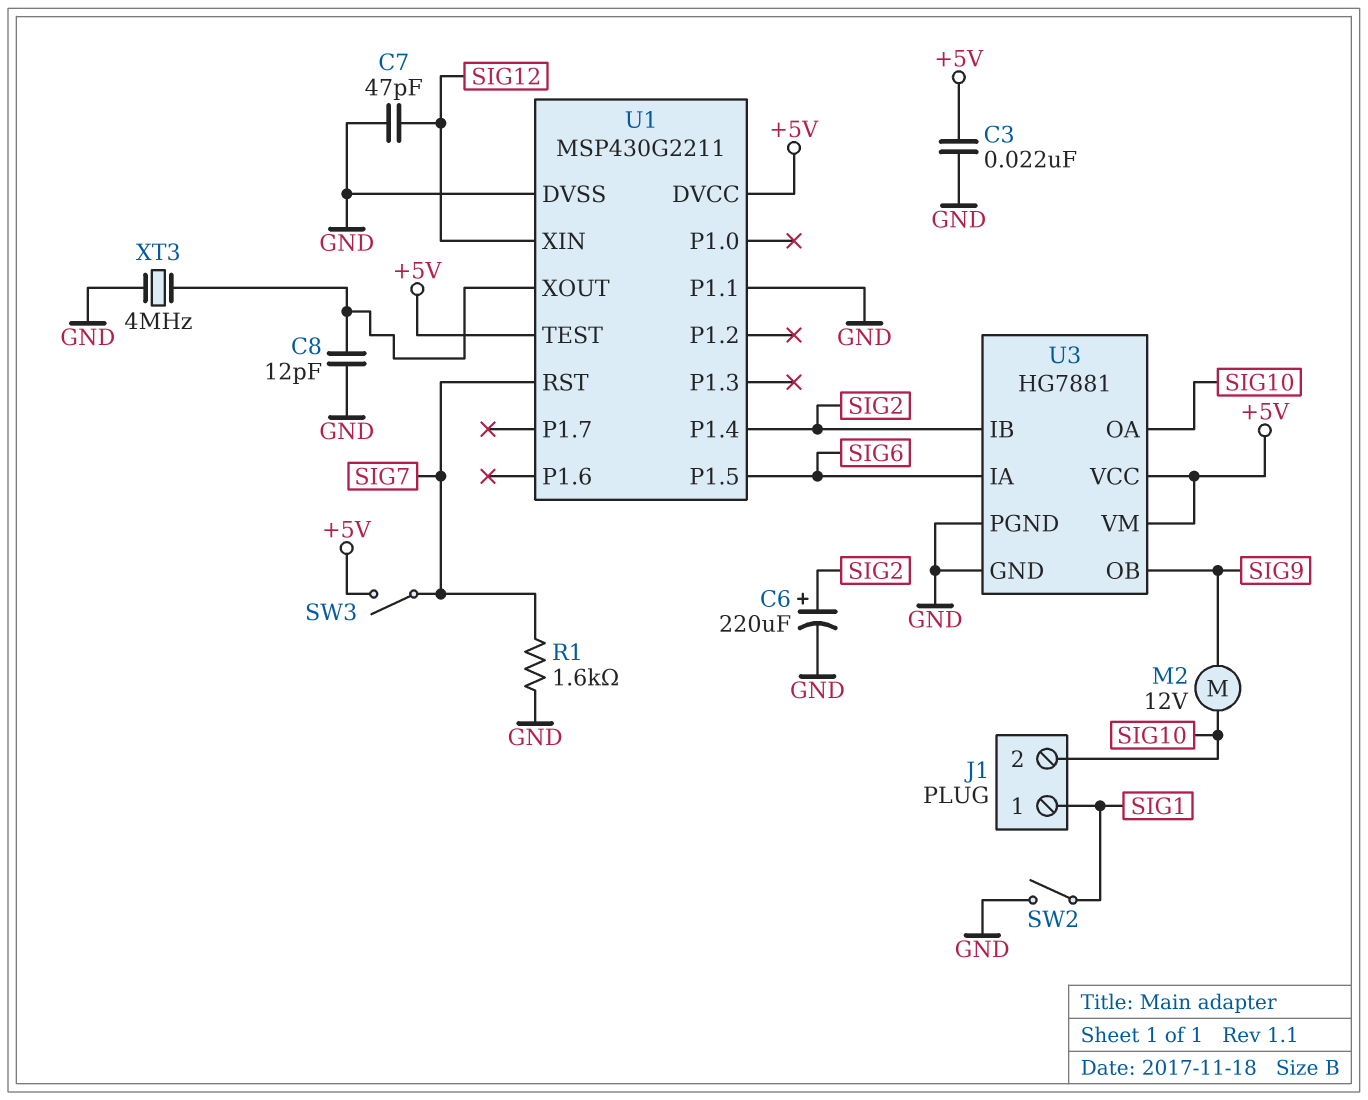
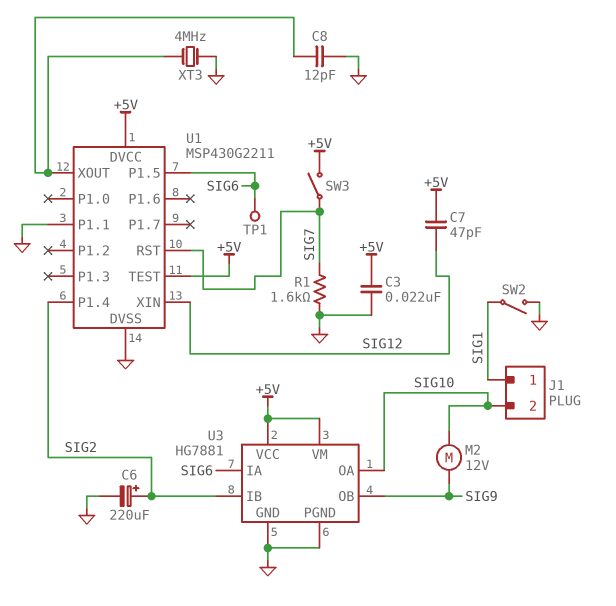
C7: 47pF (GND, SIG12) -> 47pF (+5V, SIG12)
TP1: none -> test point (SIG6)

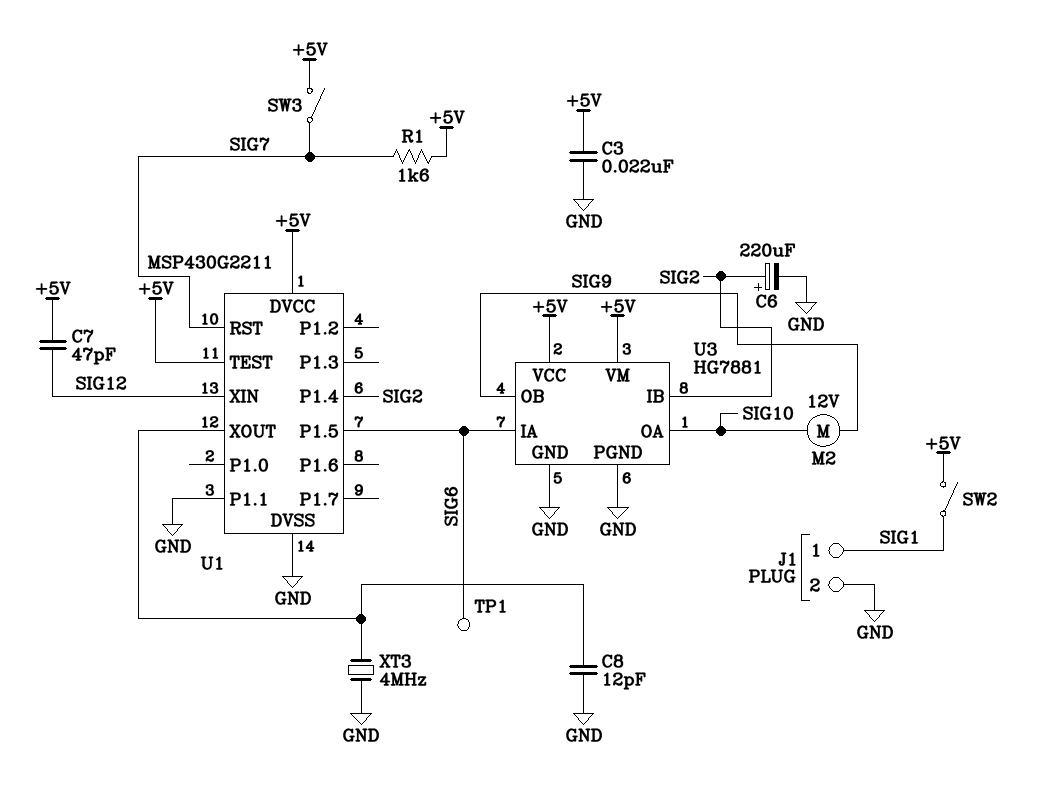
J1 pin 2: SIG10 -> GND
R1: 1.6k (GND, SIG7) -> 1.6k (+5V, SIG7)
SW2: switch (GND, SIG1) -> switch (+5V, SIG1)

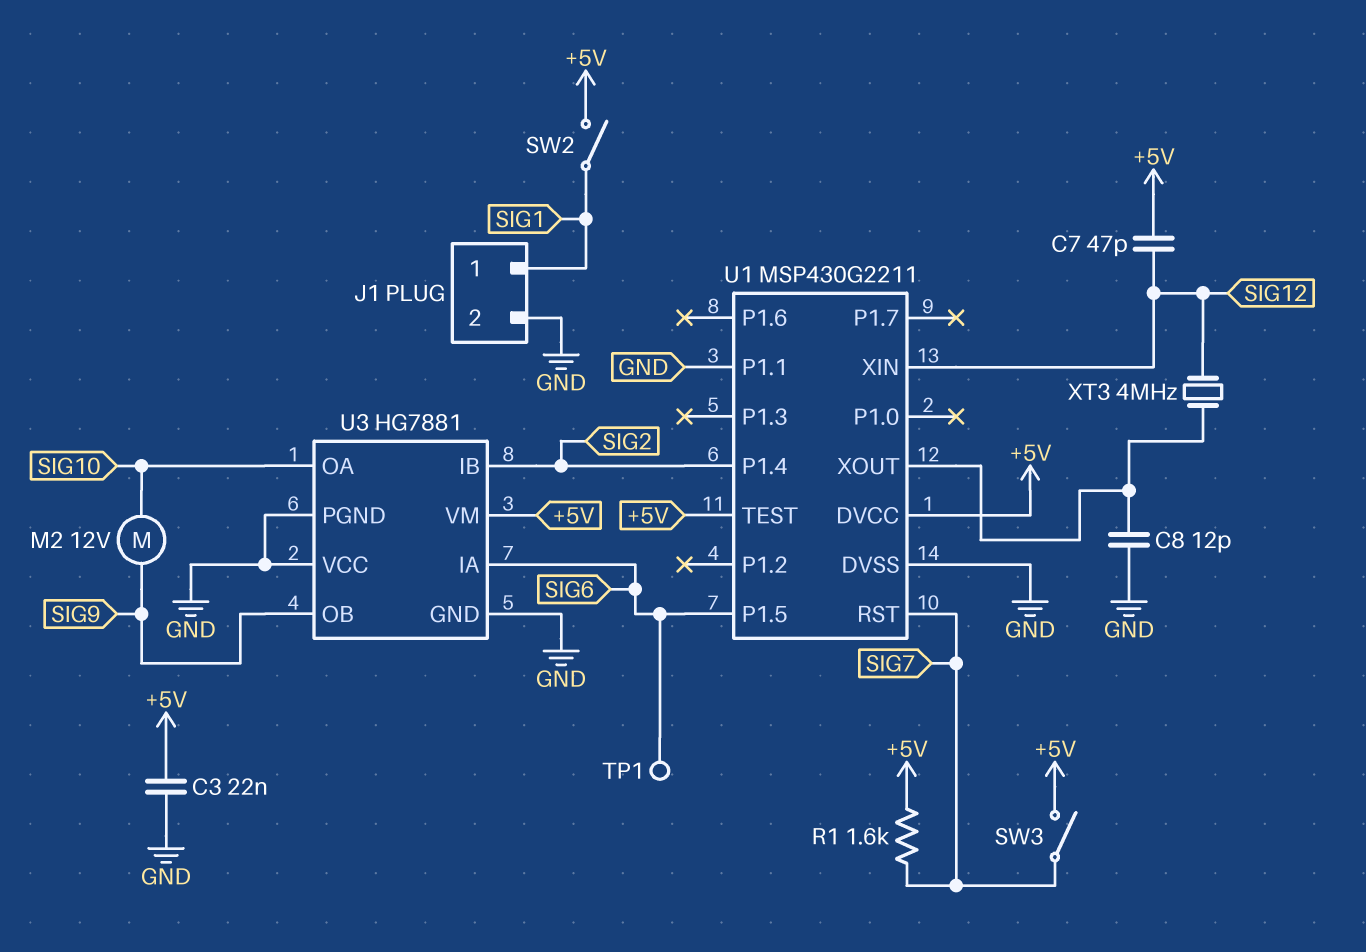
C6: 220uF (plus SIG2, minus GND) -> none
U3 pin VCC: +5V -> GND
XT3: 4MHz (GND, U1/XOUT) -> 4MHz (SIG12, U1/XOUT)

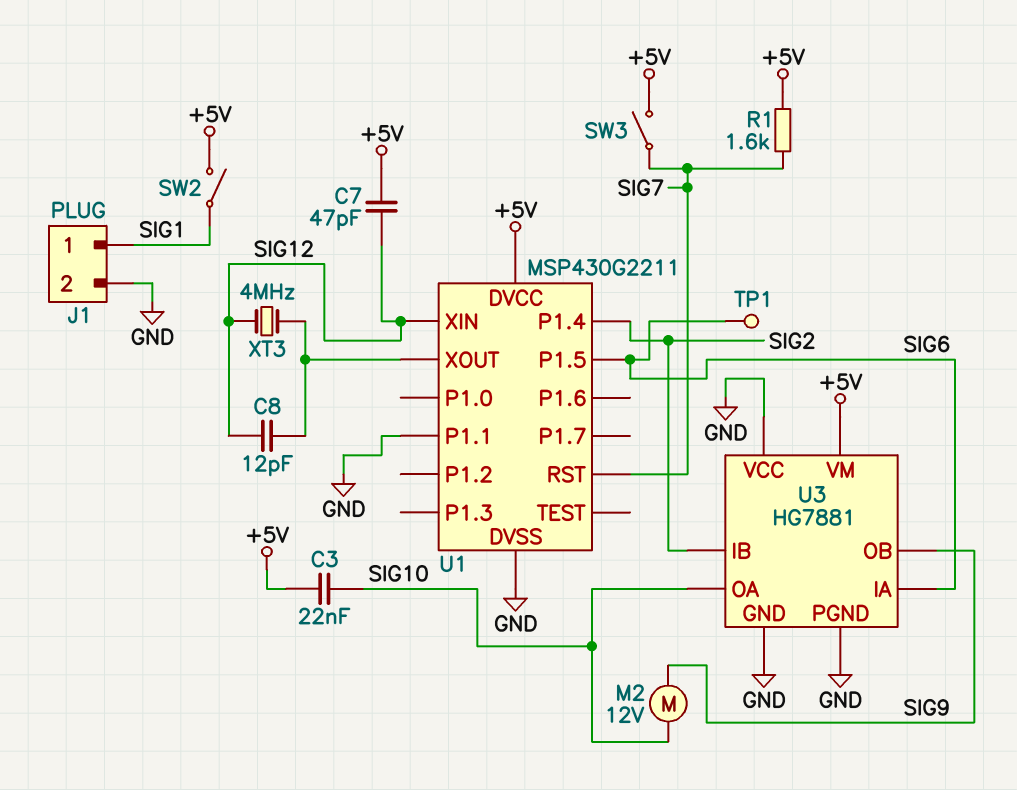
C3: 22nF (+5V, GND) -> 22nF (+5V, SIG10)
C8: 12pF (GND, U1/XOUT) -> 12pF (SIG12, U1/XOUT)
U1 pin TEST: +5V -> none

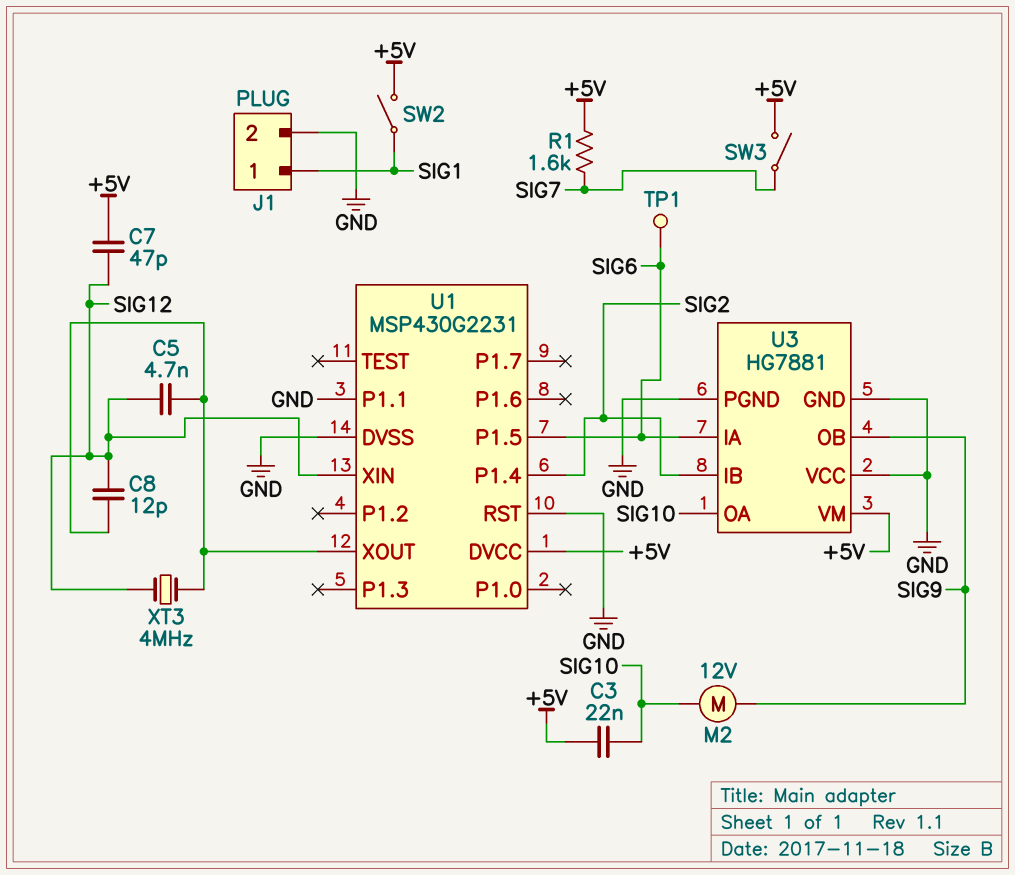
C5: none -> 4.7nF (SIG12, U1/XOUT)
U1: MSP430G2211 -> MSP430G2231
U1 pin RST: SIG7 -> GND

